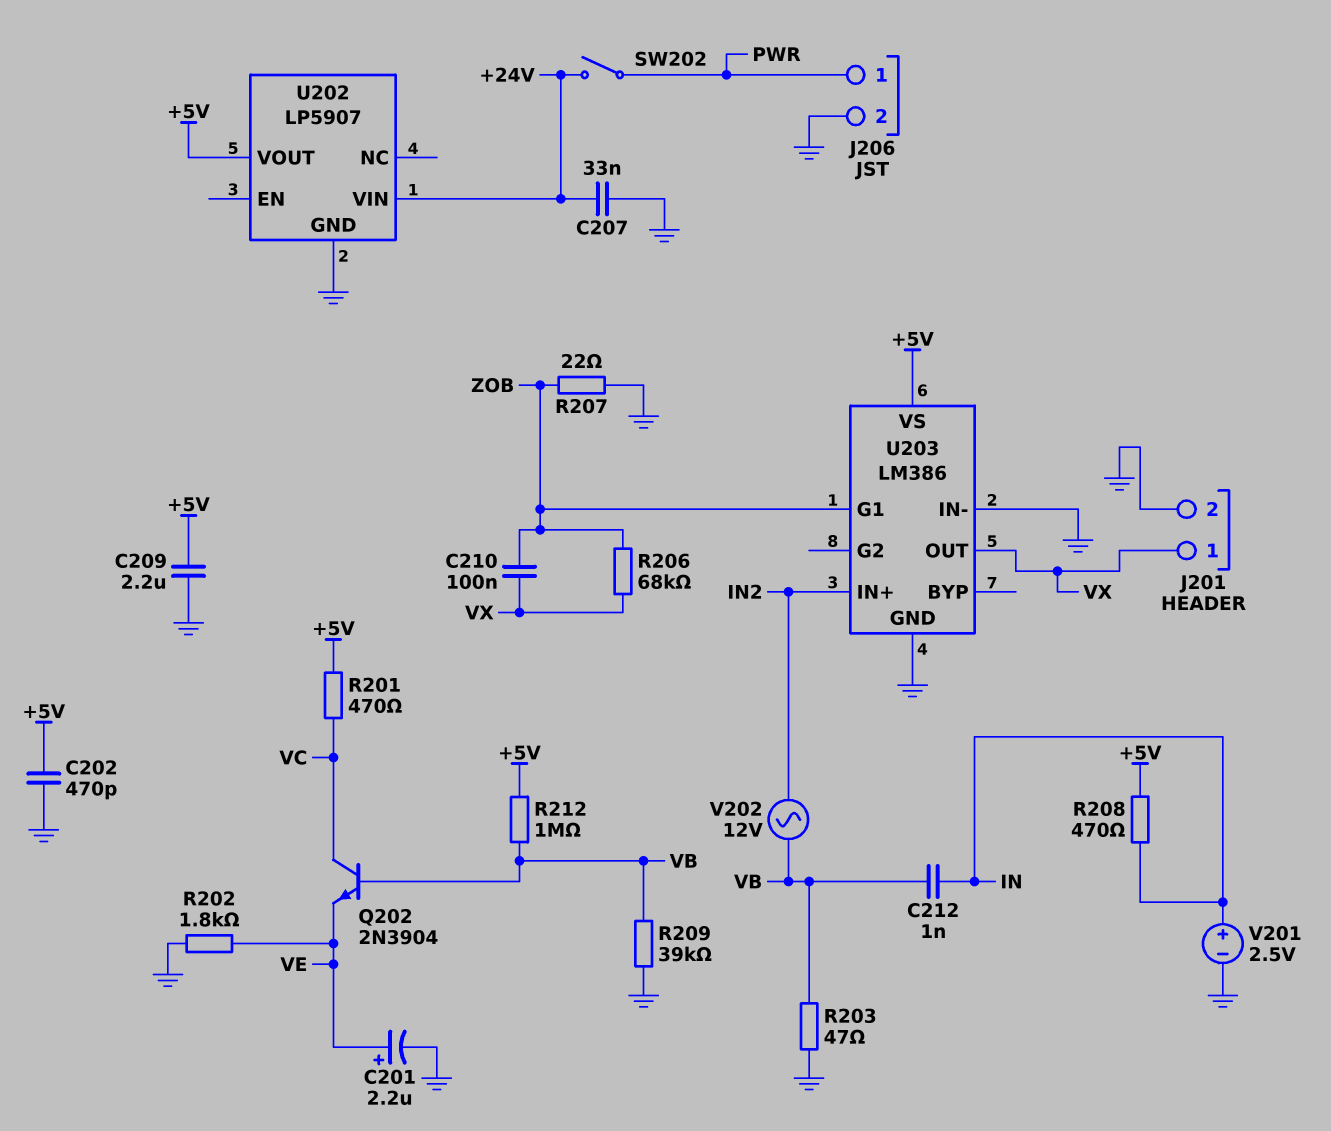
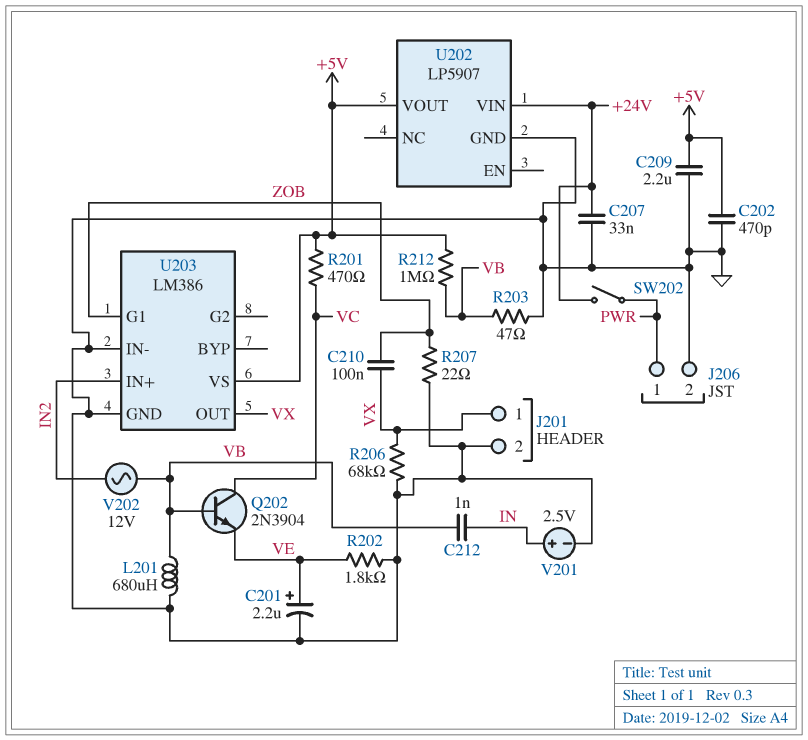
L201: none -> 680uH (GND, VB)
R206: 68k (VX, ZOB) -> 68k (GND, VX)
R208: 470 (+5V, IN) -> none
R209: 39k (GND, VB) -> none

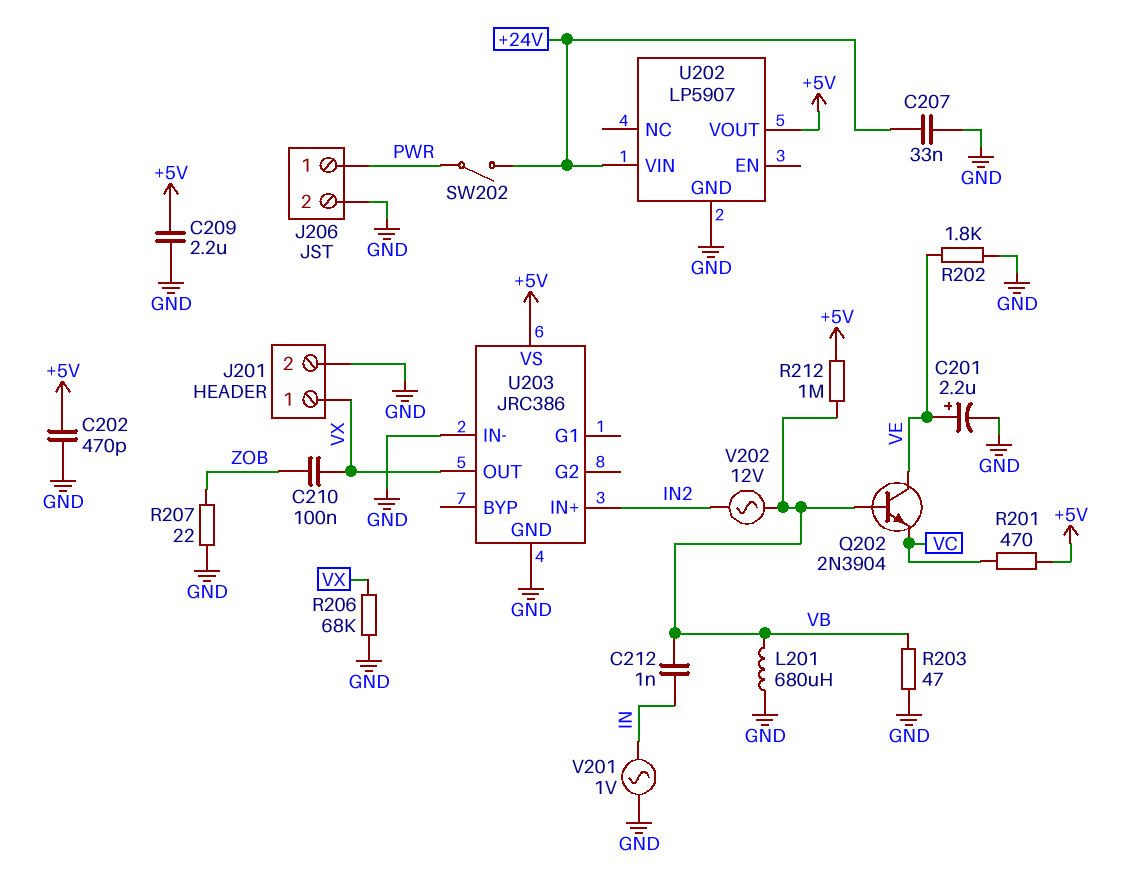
Q202: NPN 2N3904 (B VB, C VC, E VE) -> NPN 2N3904 (B VB, C VE, E VC)
U203: LM386 -> JRC386
U203 pin G1: ZOB -> none
V201: 2.5V (plus IN, minus GND) -> AC 1V (GND, IN)

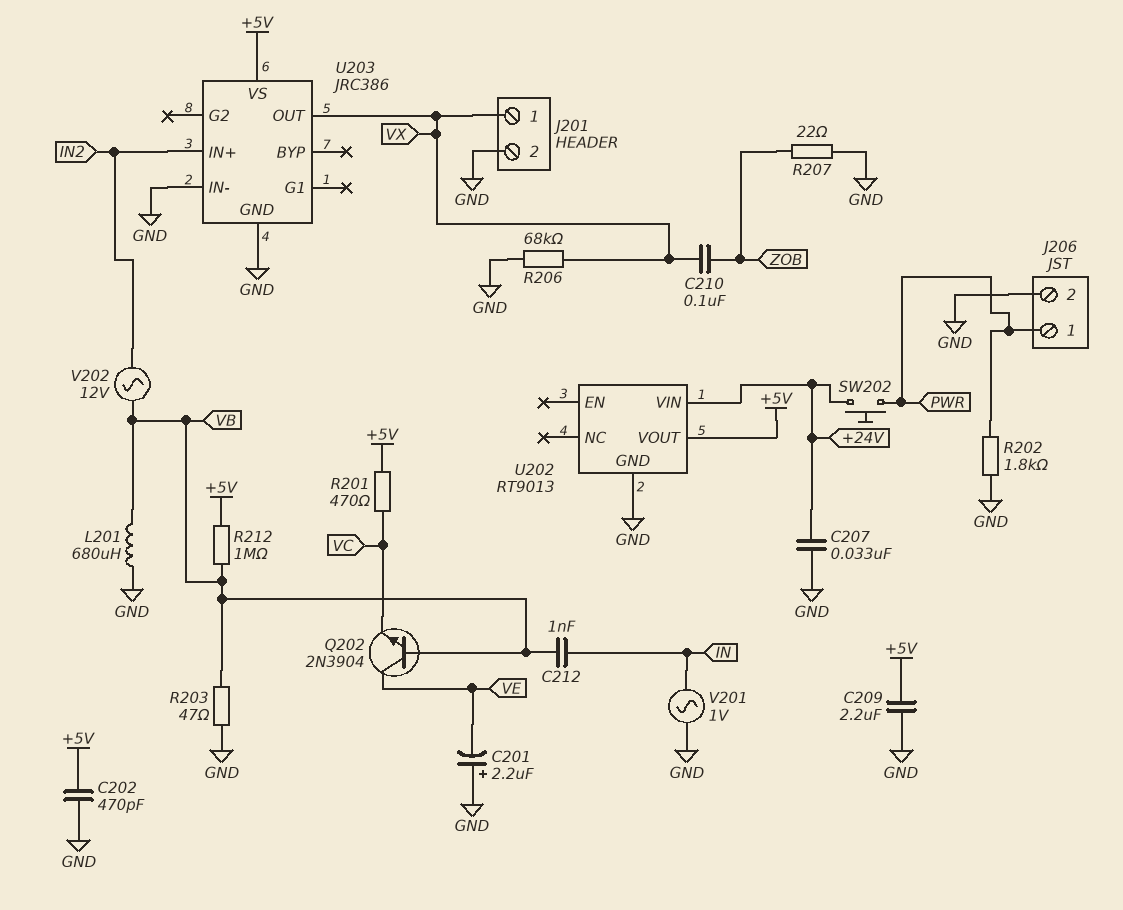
C201: 2.2uF (plus VE, minus GND) -> 2.2uF (plus GND, minus VE)
R202: 1.8k (GND, VE) -> 1.8k (GND, PWR)
SW202: switch (+24V, PWR) -> button (+24V, PWR)
U202: LP5907 -> RT9013

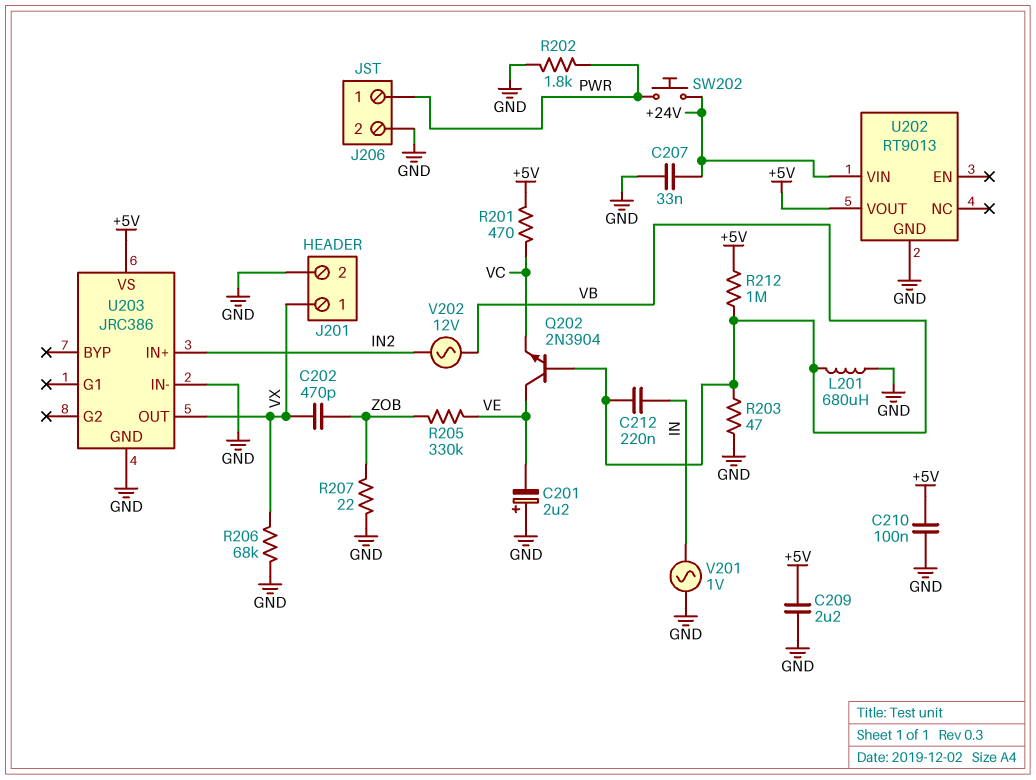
C202: 470pF (+5V, GND) -> 470pF (VX, ZOB)
C210: 100nF (VX, ZOB) -> 100nF (+5V, GND)
C212: 1nF (IN, VB) -> 220nF (IN, VB)
R205: none -> 330k (VE, ZOB)

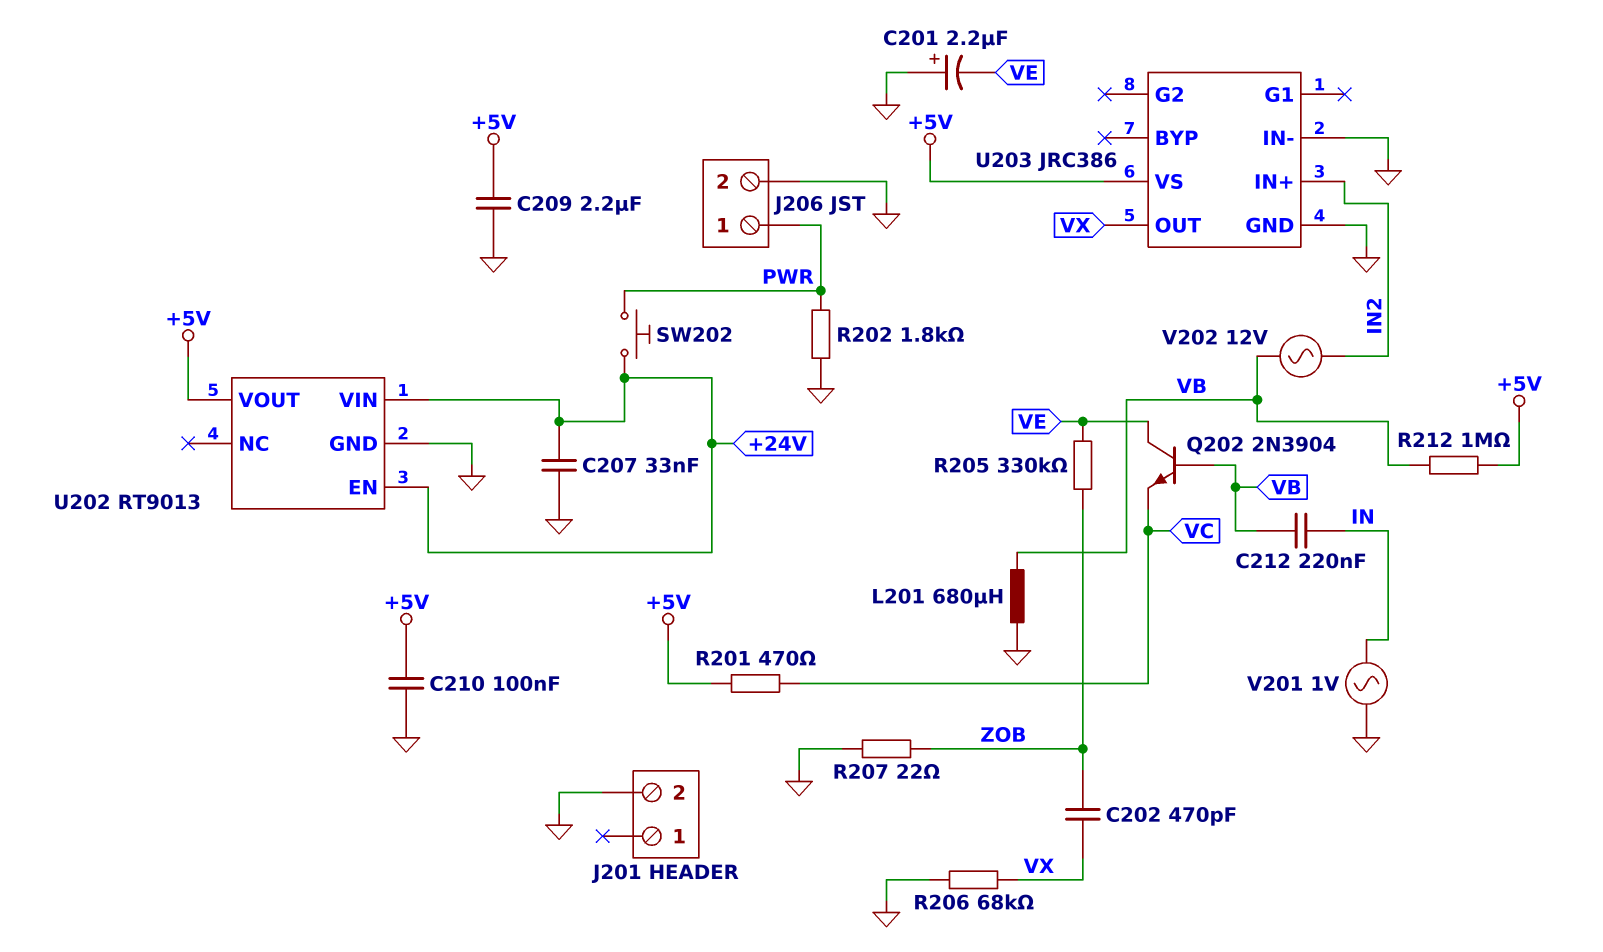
J201 pin 1: VX -> none
R203: 47 (GND, VB) -> none
U202 pin EN: none -> +24V

